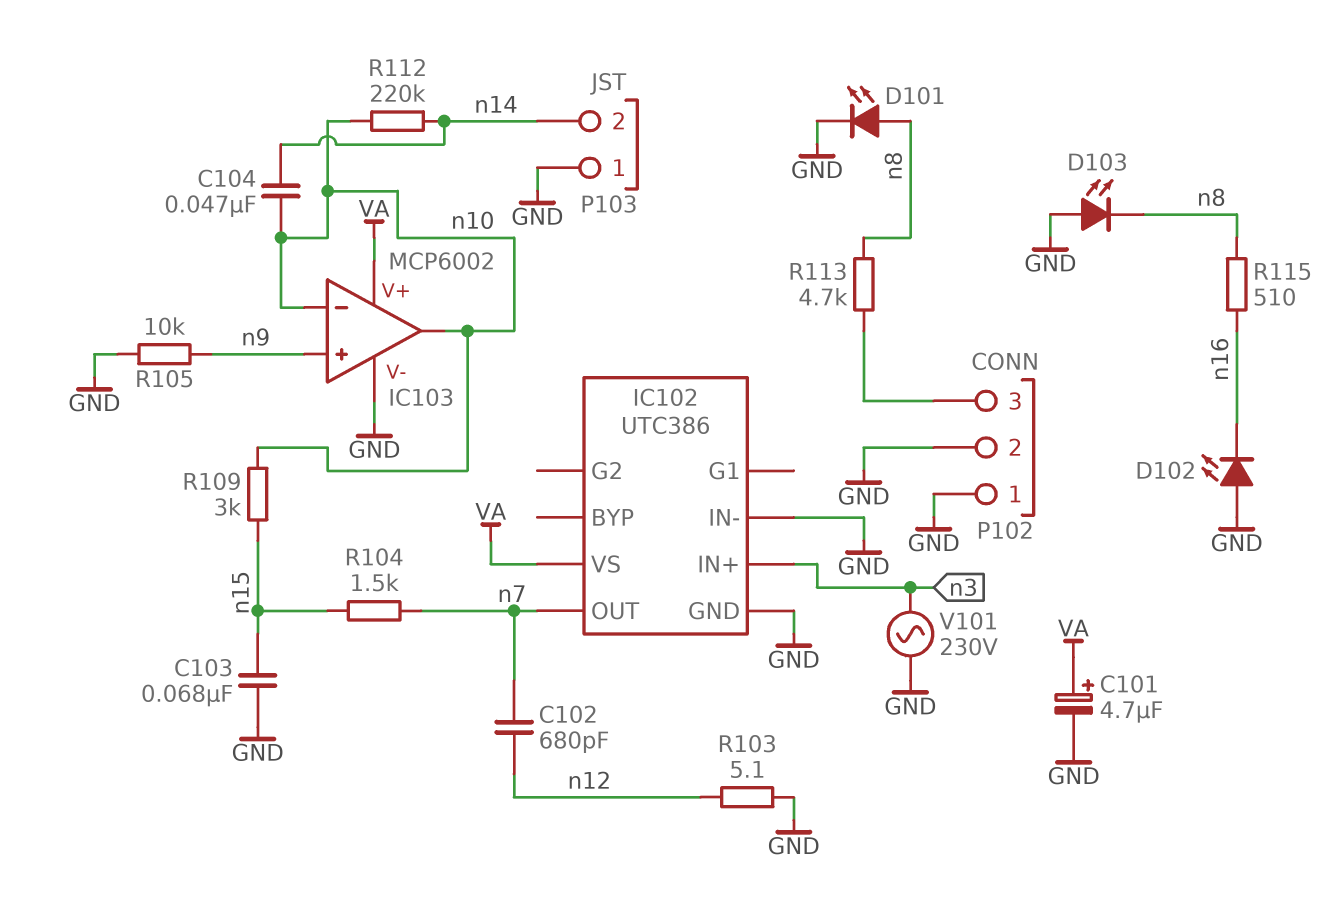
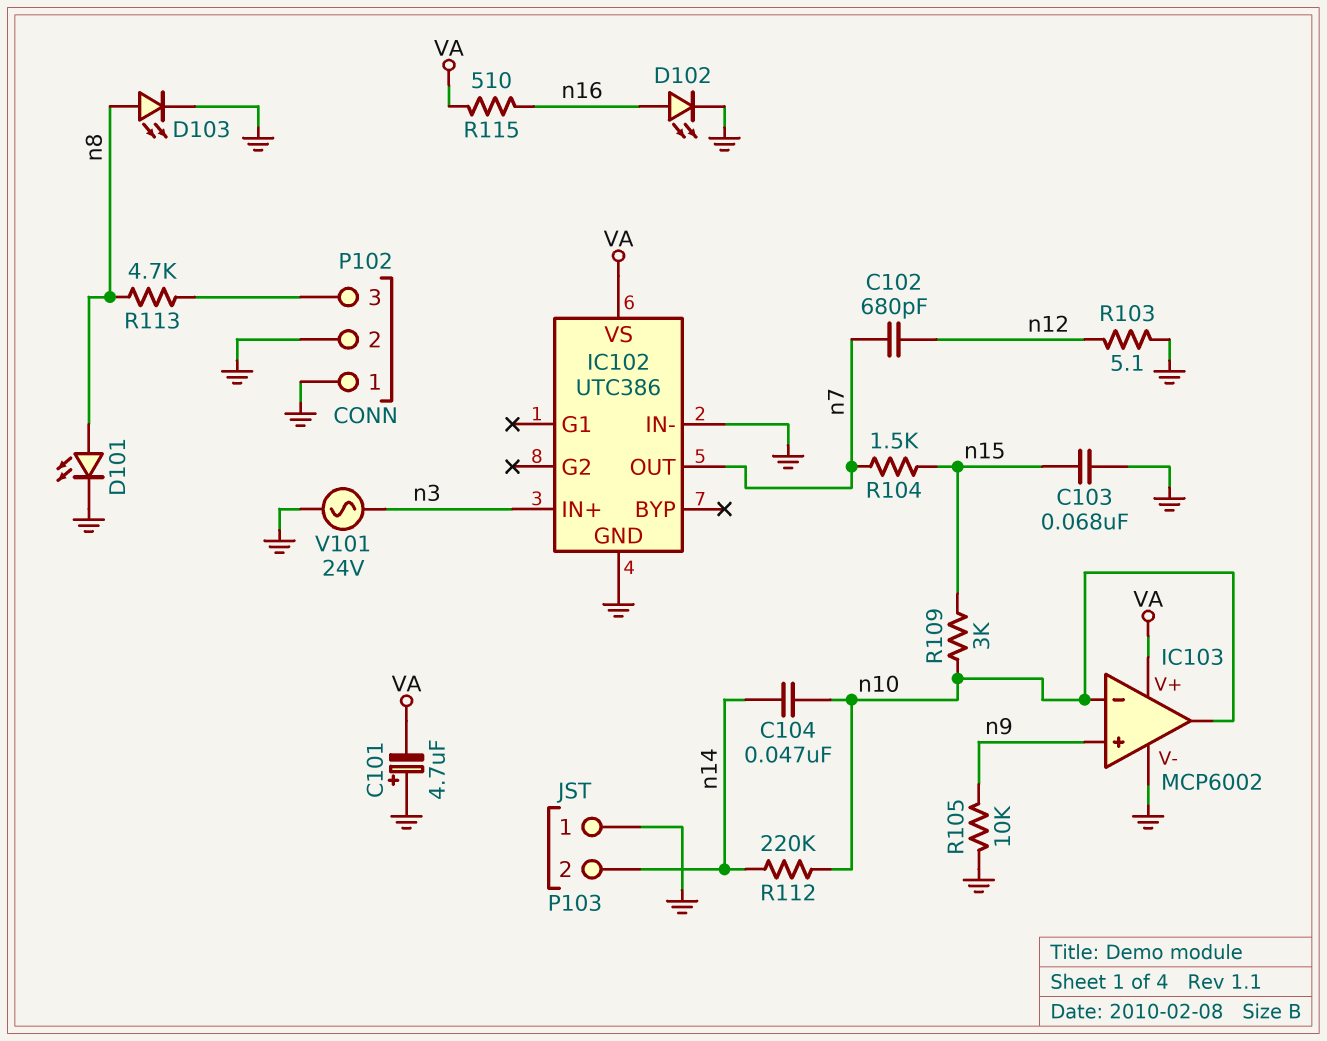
C101: 4.7uF (plus VA, minus GND) -> 4.7uF (plus GND, minus VA)
D102: LED (A GND, K n16) -> LED (A n16, K GND)
D103: LED (A GND, K n8) -> LED (A n8, K GND)
R115: 510 (n8, n16) -> 510 (VA, n16)
V101: AC 230V (GND, n3) -> AC 24V (GND, n3)

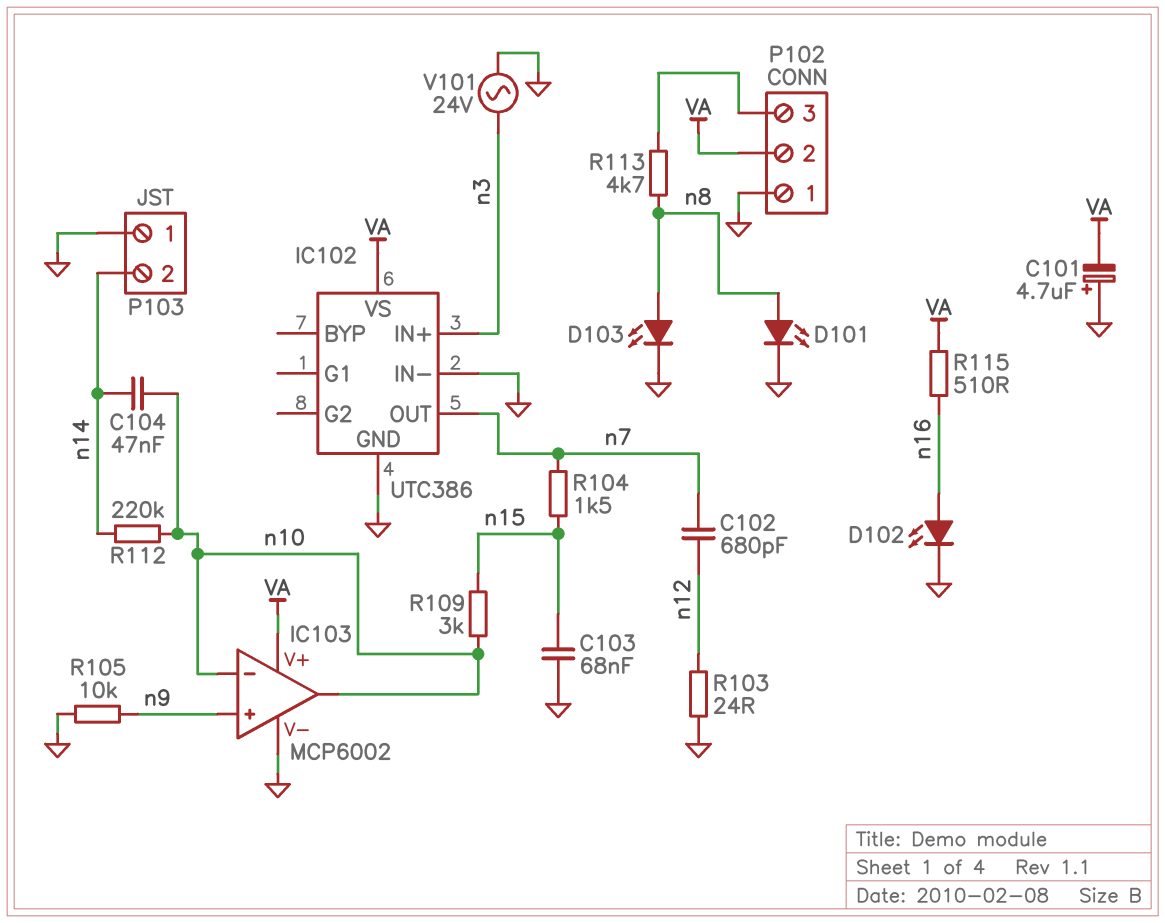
P102 pin 2: GND -> VA
R103: 5.1 (GND, n12) -> 24 (GND, n12)

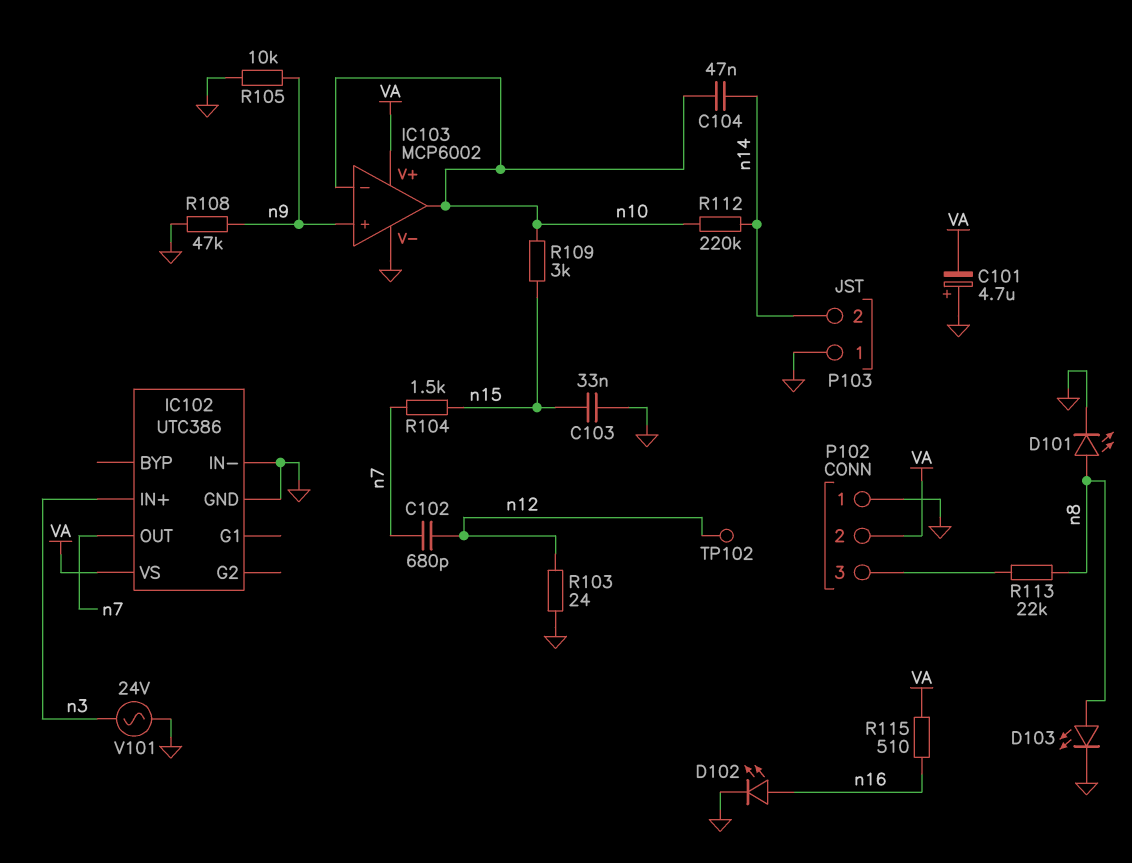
C103: 68nF (GND, n15) -> 33nF (GND, n15)
R108: none -> 47k (GND, n9)
R113: 4.7k (P102/3, n8) -> 22k (P102/3, n8)
TP102: none -> test point (n12)

